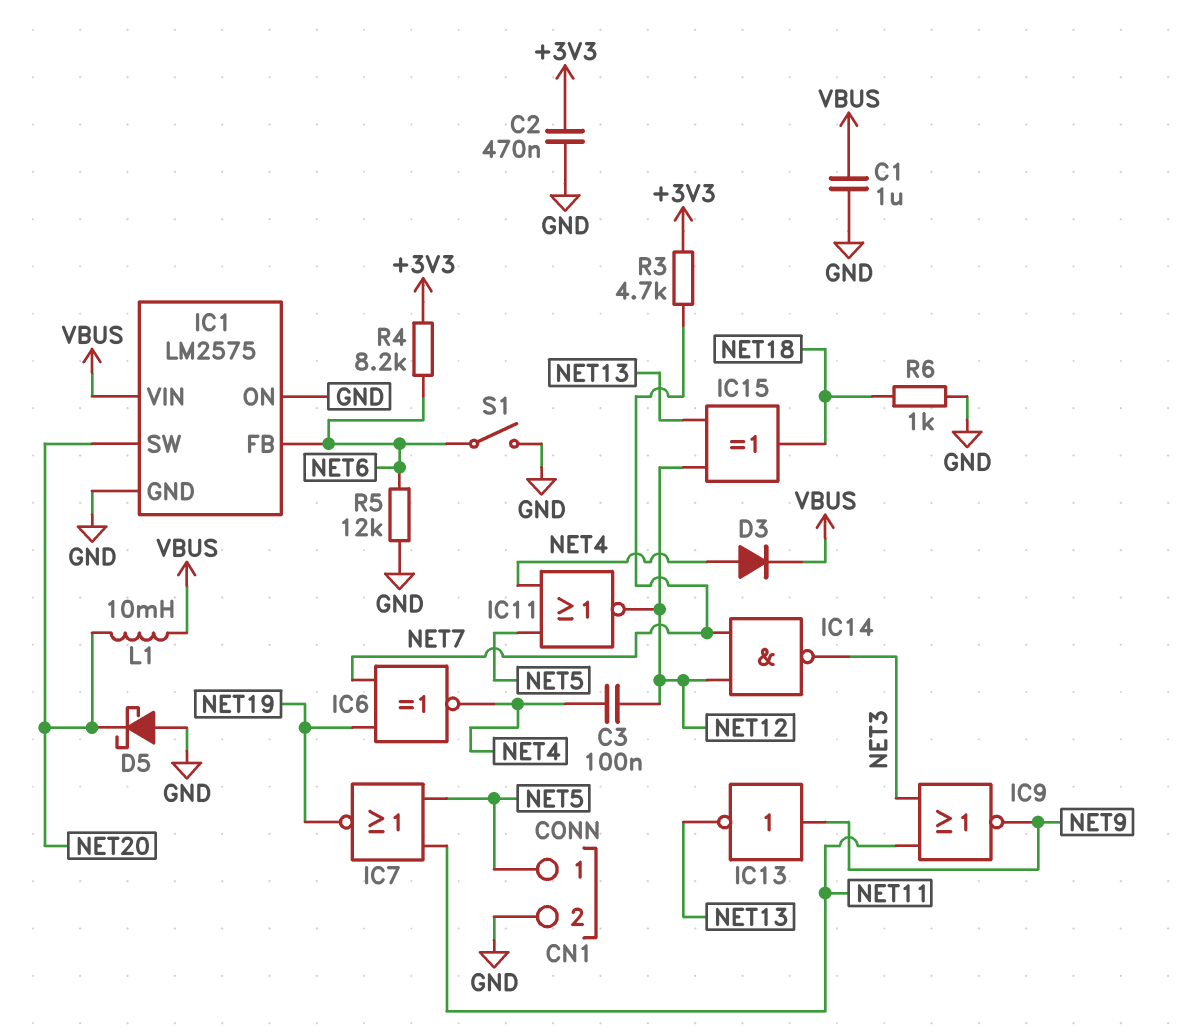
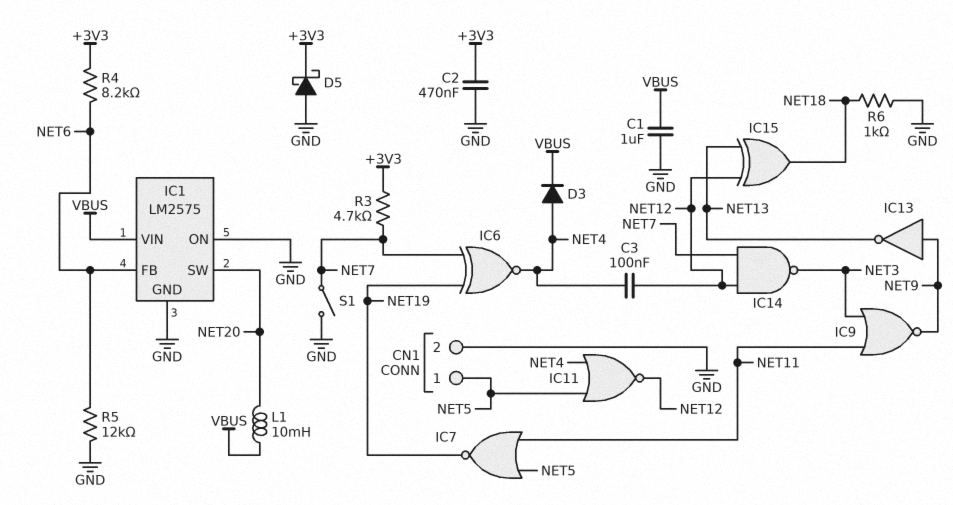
D5: schottky (A GND, K NET20) -> schottky (A GND, K +3V3)
S1: switch (GND, NET6) -> switch (GND, NET7)

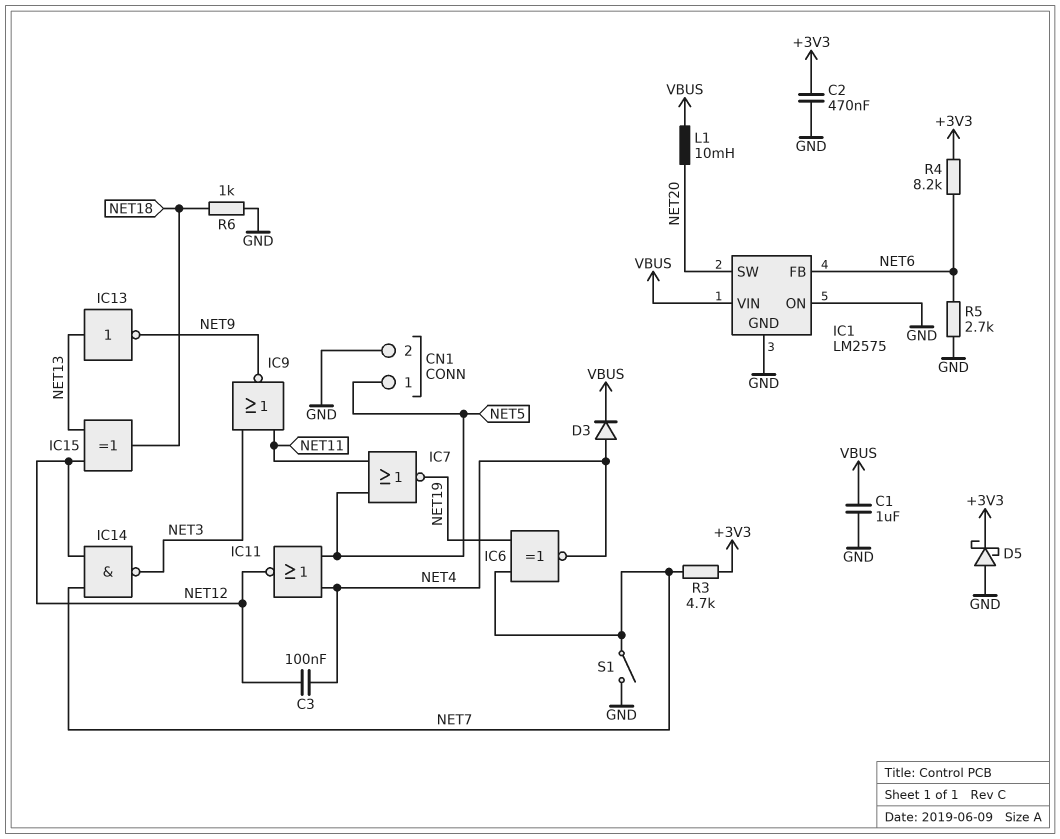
IC13: NOT (in NET9, out NET13) -> NOT (in NET13, out NET9)
R5: 12k (GND, NET6) -> 2.7k (GND, NET6)

